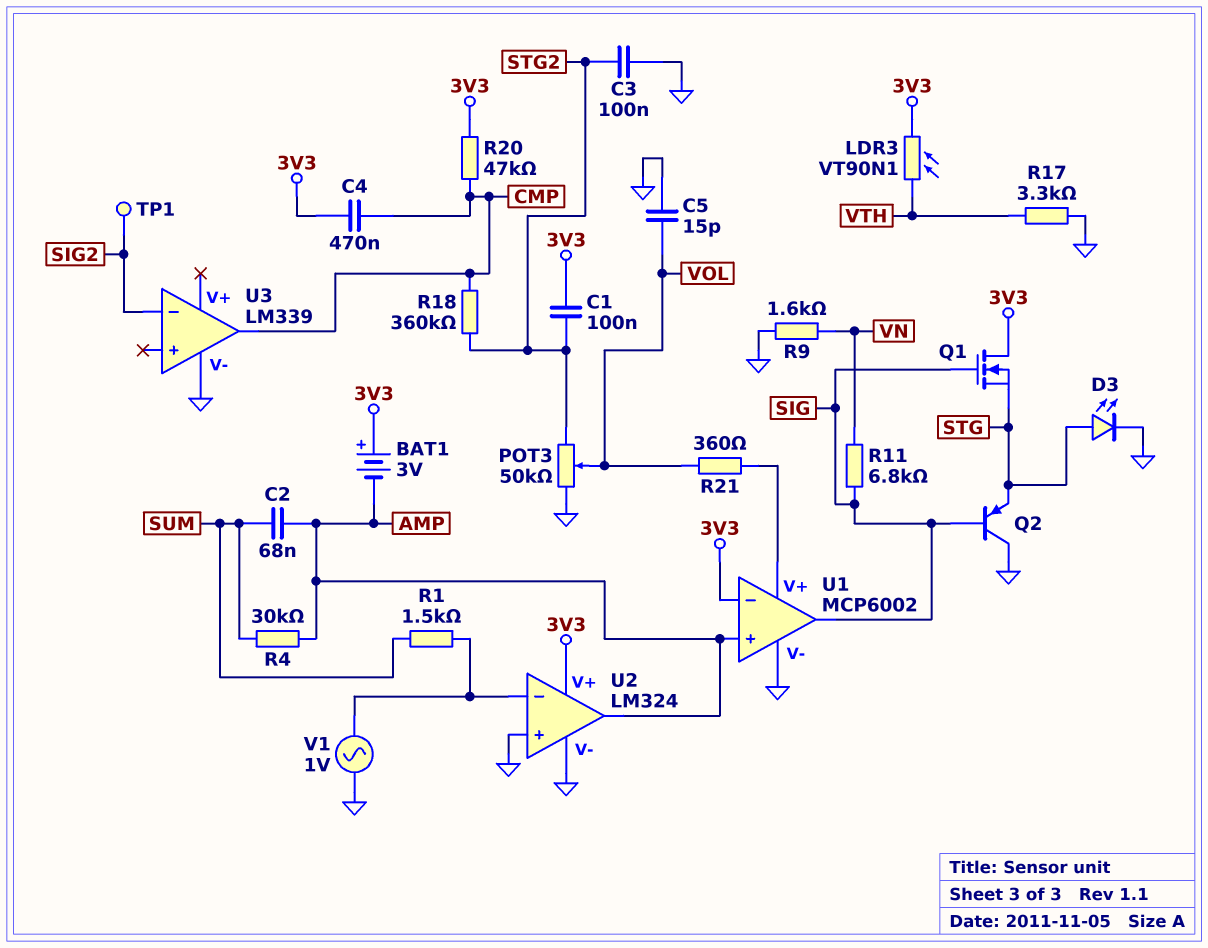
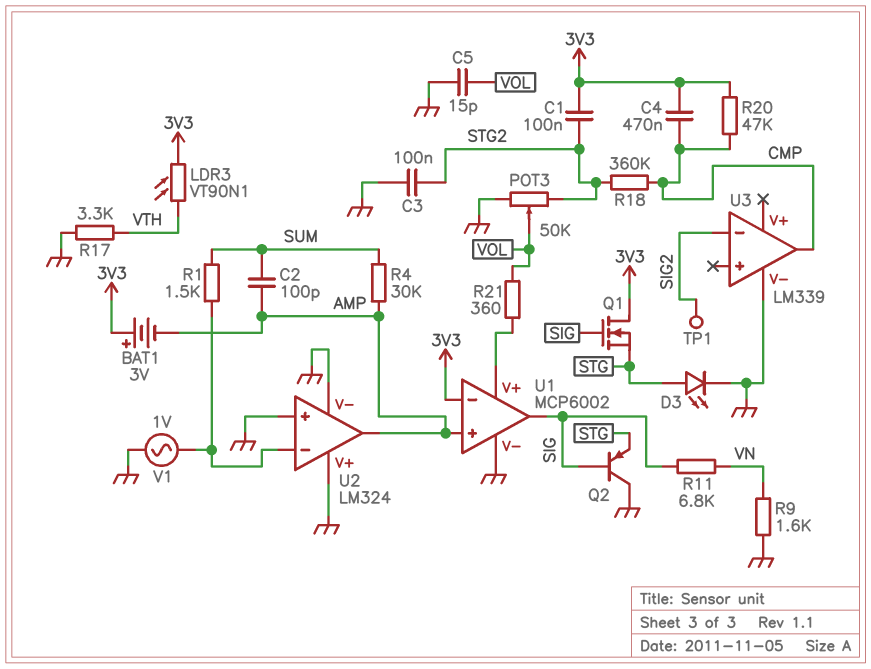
C2: 68nF (AMP, SUM) -> 100pF (AMP, SUM)
U2 pin V+: 3V3 -> GND

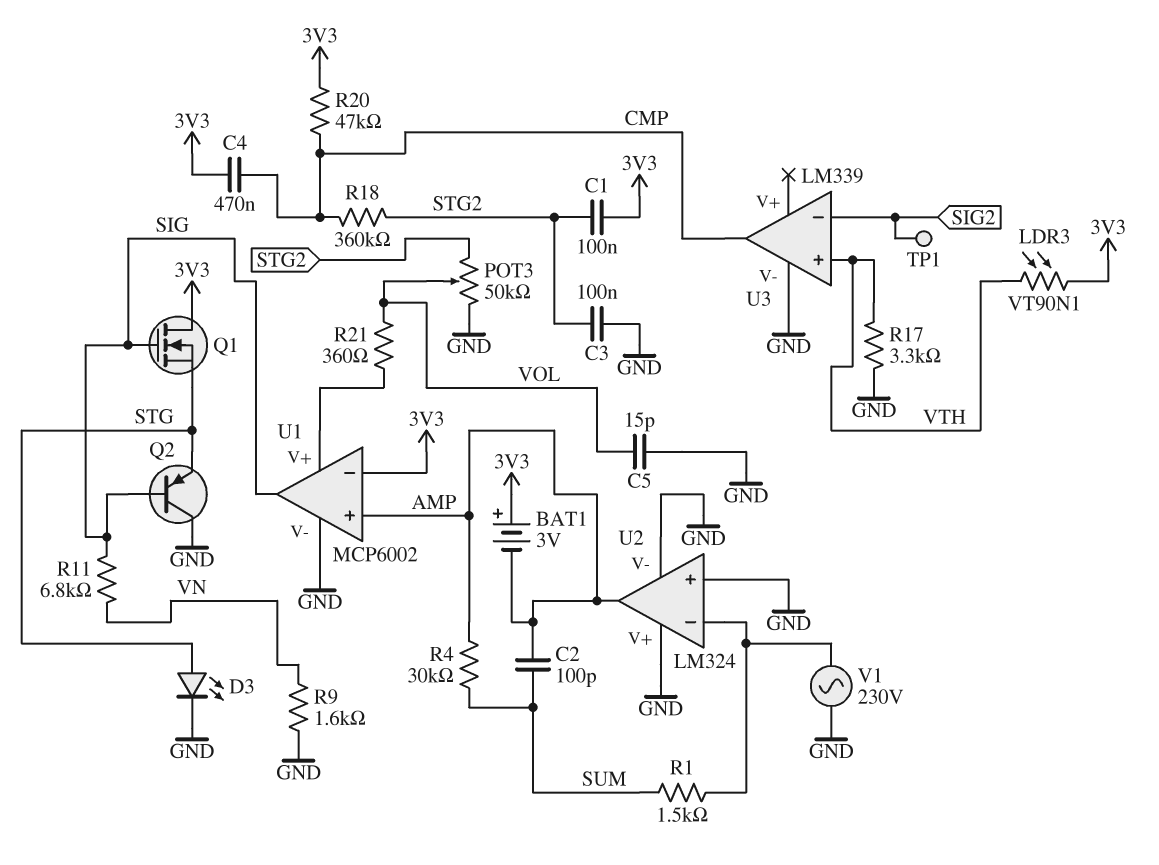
U3 pin in+: none -> VTH
V1: AC 1V (GND, U2/in-) -> AC 230V (GND, U2/in-)

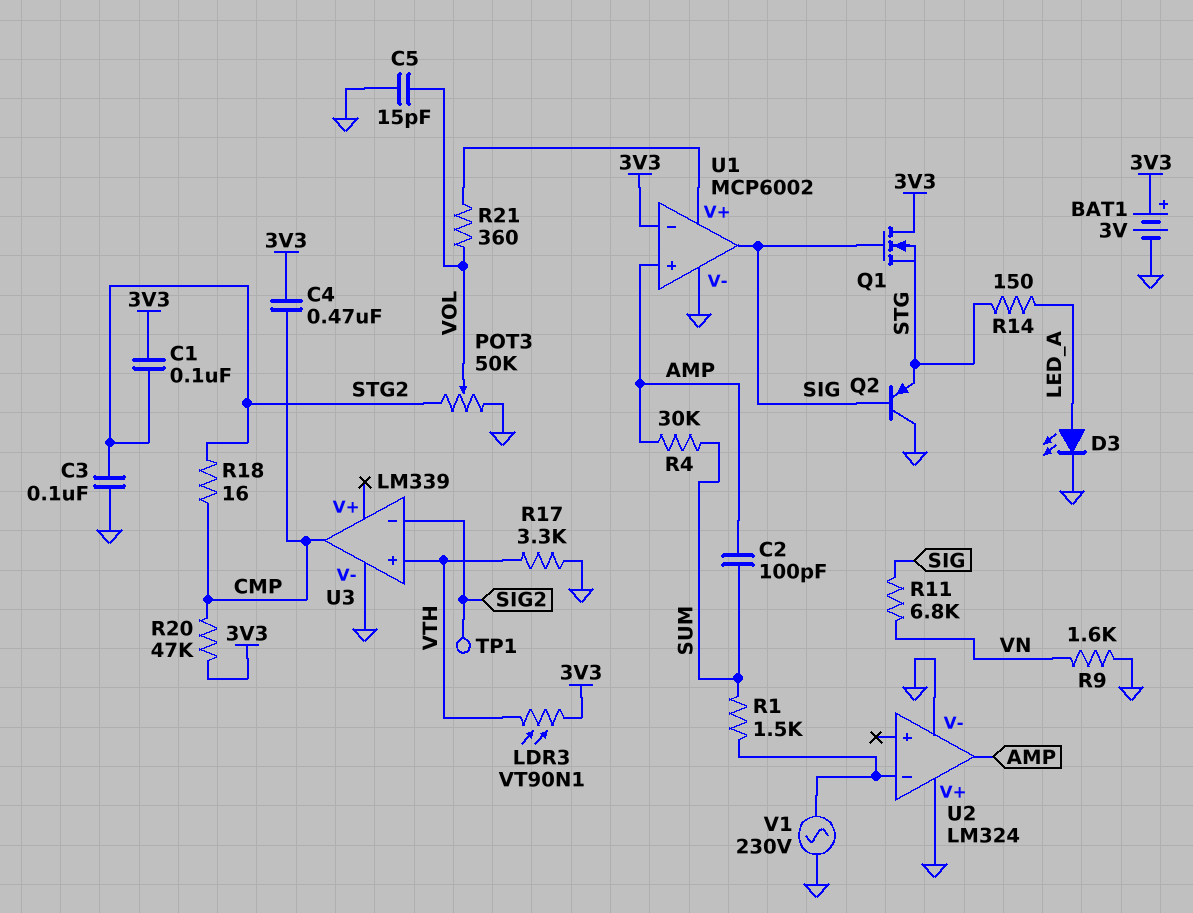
BAT1: 3V (plus 3V3, minus AMP) -> 3V (plus 3V3, minus GND)
D3: LED (A STG, K GND) -> LED (A LED_A, K GND)
R14: none -> 150 (LED_A, STG)
R18: 360k (CMP, STG2) -> 16 (CMP, STG2)
U2 pin in+: GND -> none

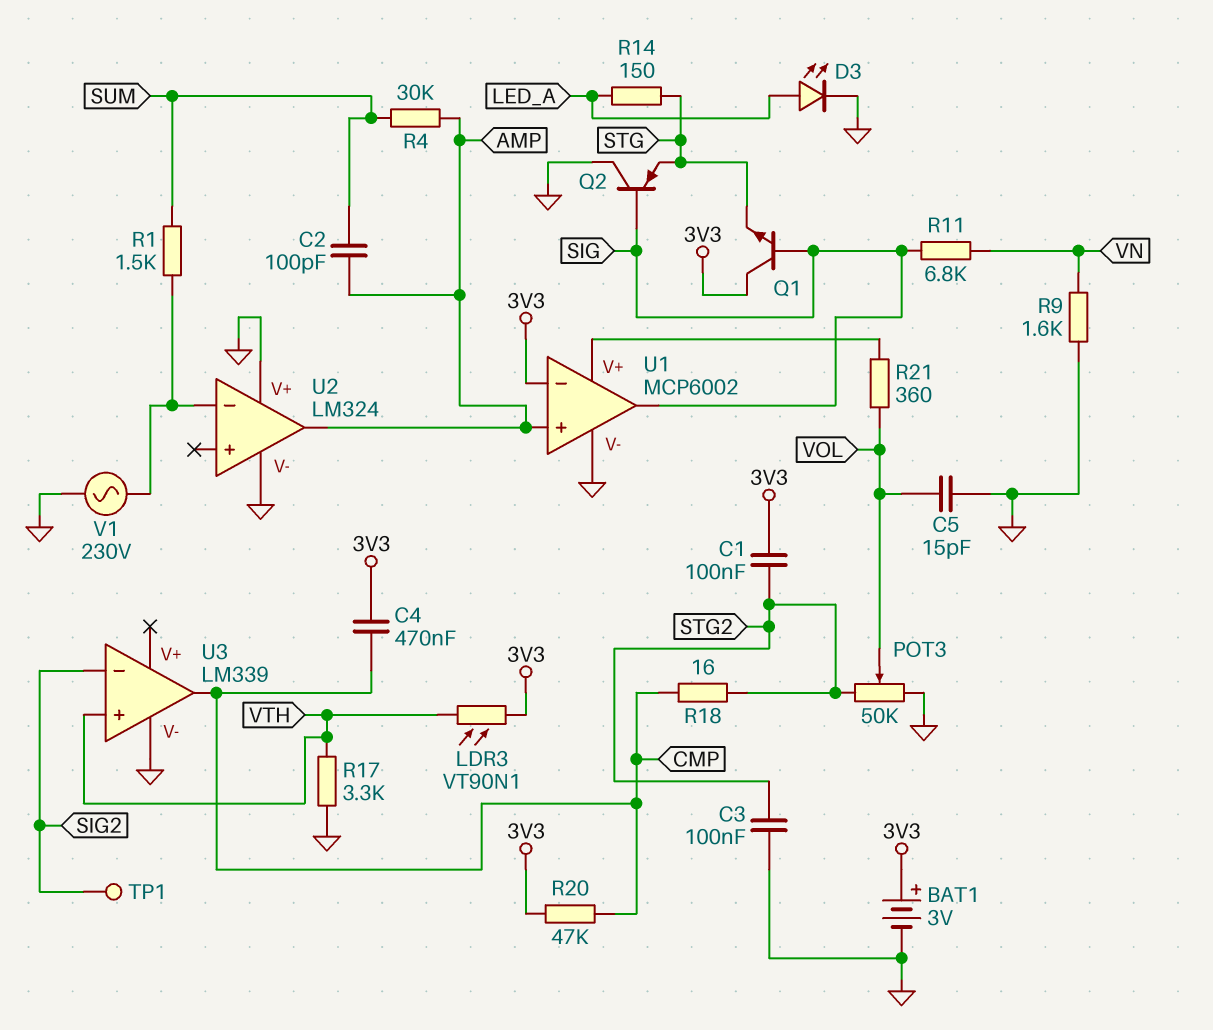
Q1: NMOS (G SIG, D 3V3, S STG) -> NPN (B SIG, C 3V3, E STG)

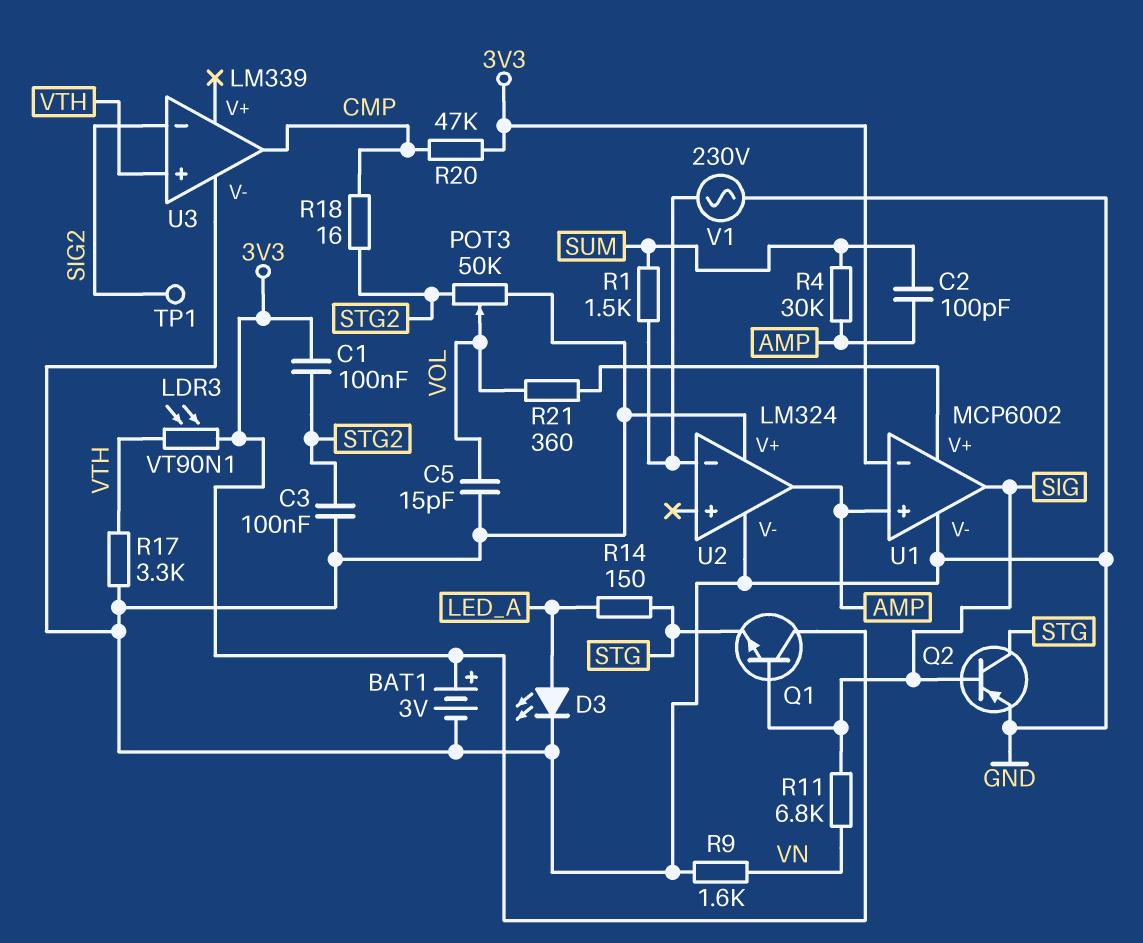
C4: 470nF (3V3, CMP) -> none
Q2: PNP (B SIG, C GND, E STG) -> PNP (B SIG, C STG, E GND)

